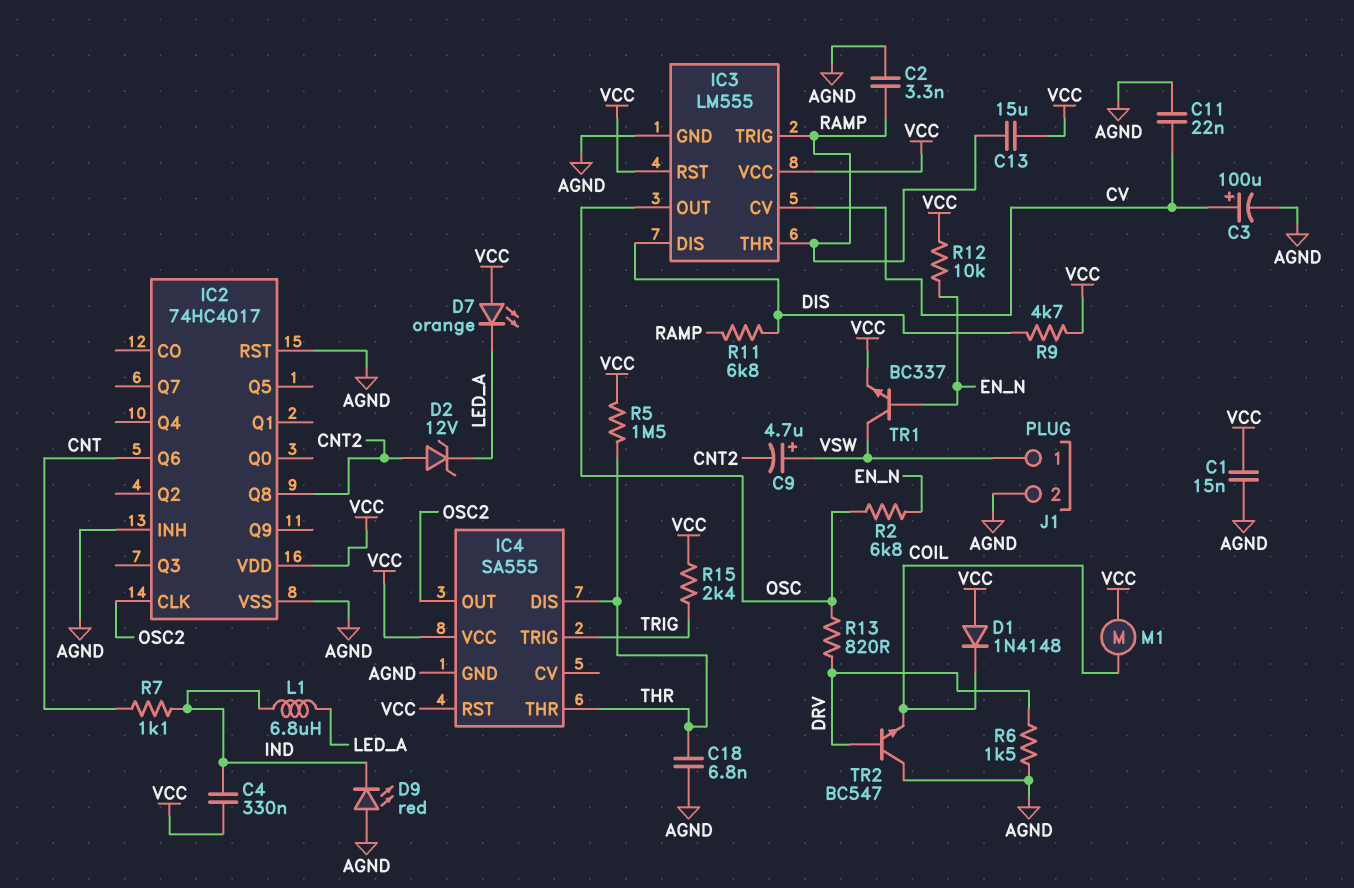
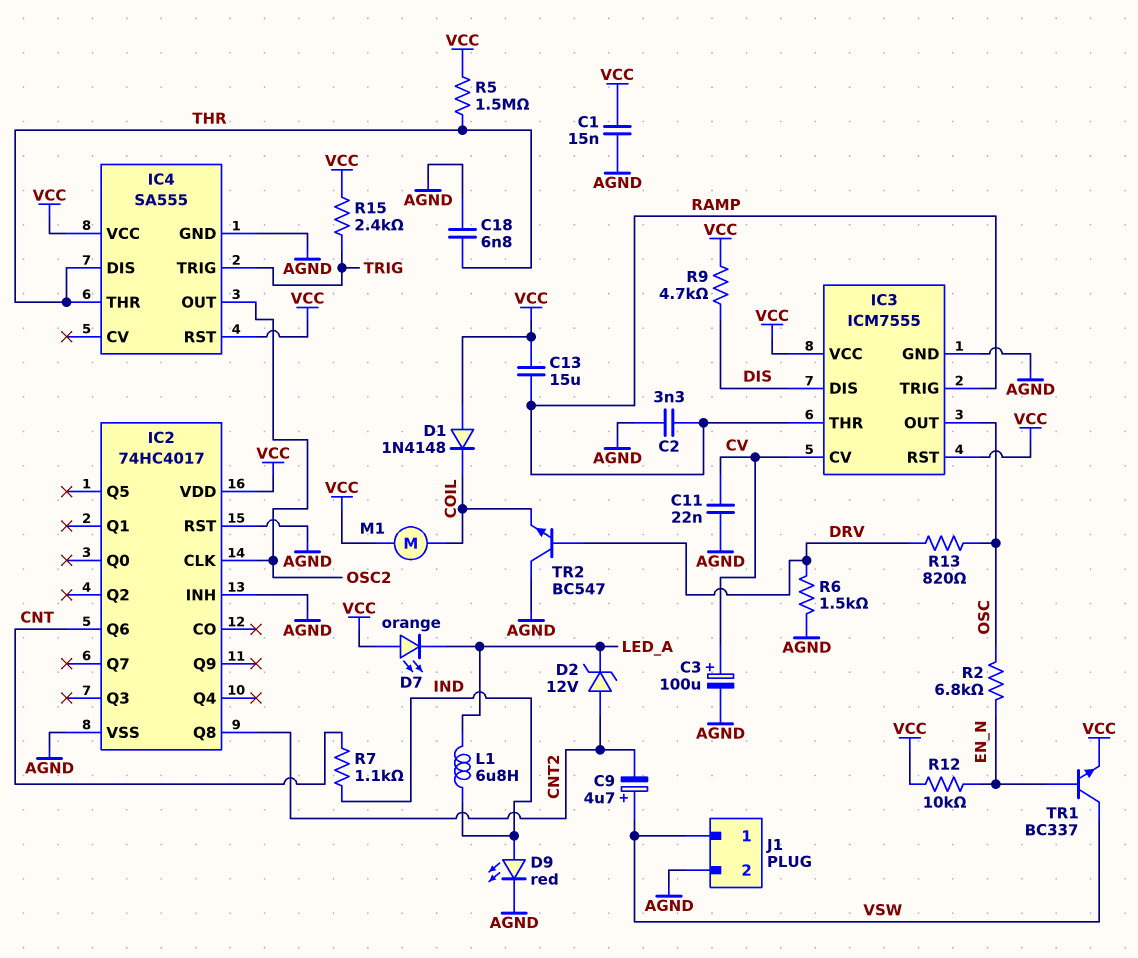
C4: 330nF (IND, VCC) -> none
D9: LED red (A AGND, K IND) -> LED red (A IND, K AGND)
IC3: LM555 -> ICM7555
R11: 6.8k (DIS, RAMP) -> none

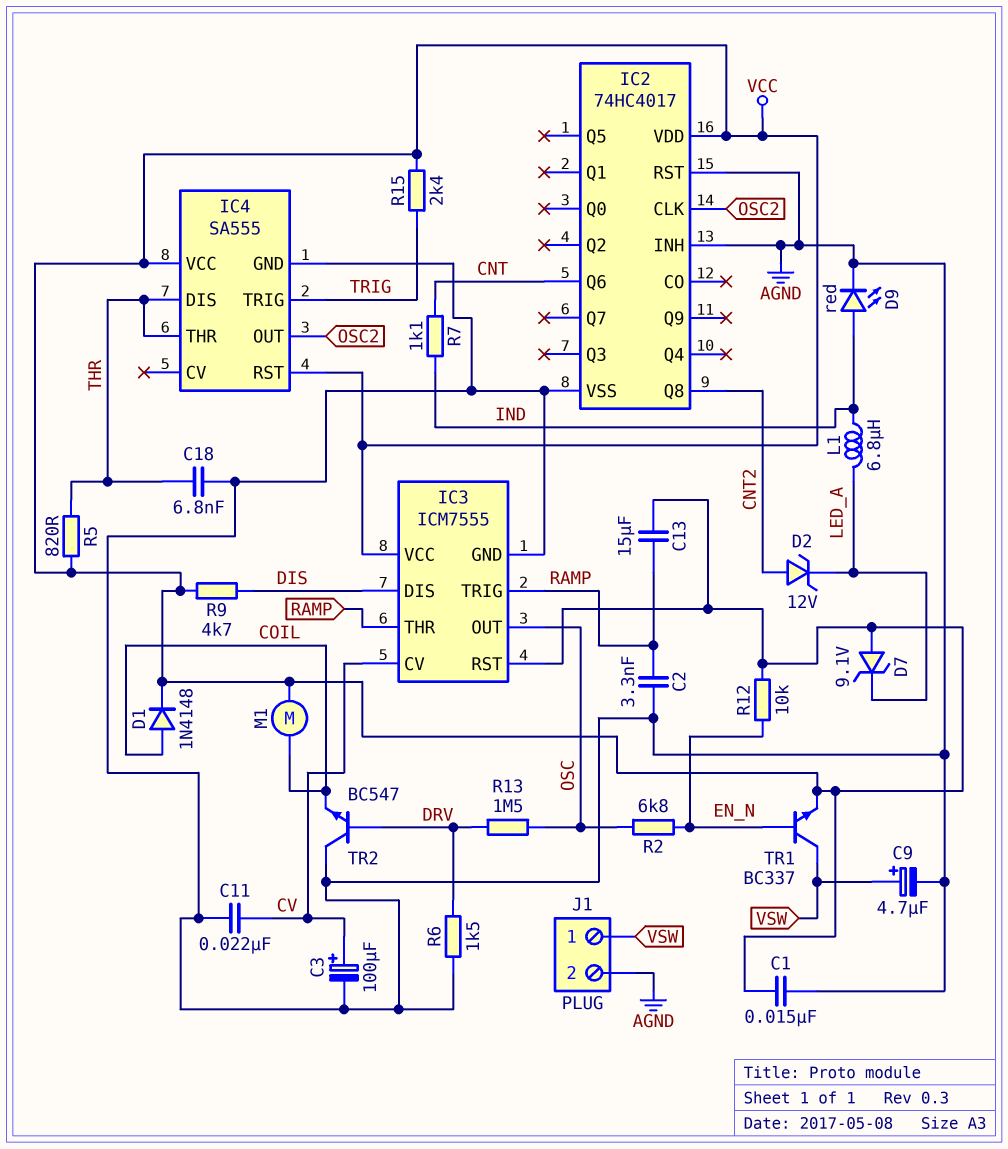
C9: 4.7uF (plus VSW, minus CNT2) -> 4.7uF (plus VSW, minus AGND)
D1: diode 1N4148 (A VCC, K COIL) -> diode 1N4148 (A COIL, K VCC)
D7: LED orange (A VCC, K LED_A) -> zener 9.1V (A VCC, K LED_A)
R5: 1.5M (THR, VCC) -> 820 (THR, VCC)
R13: 820 (DRV, OSC) -> 1.5M (DRV, OSC)

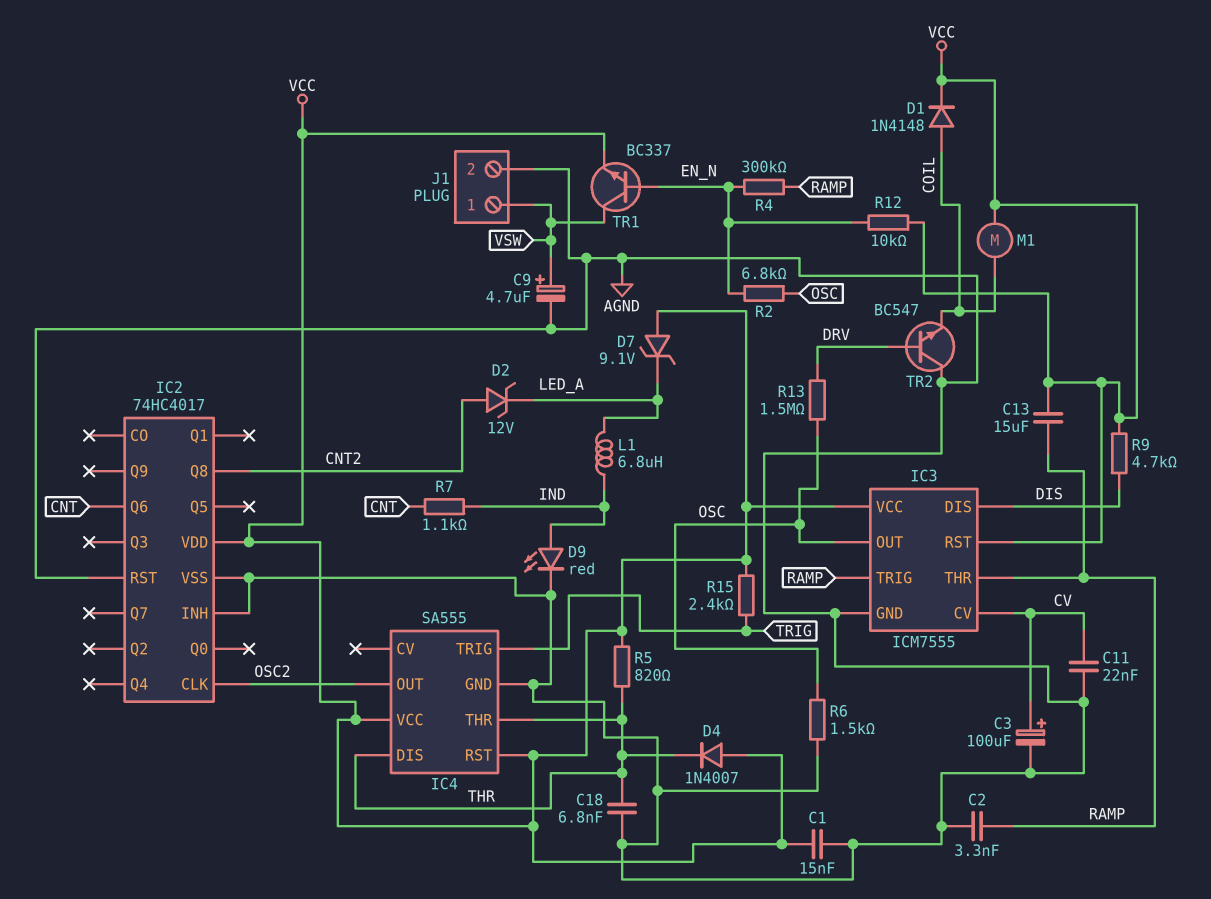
D4: none -> diode 1N4007 (A VCC, K THR)
R4: none -> 300k (EN_N, RAMP)
R6: 1.5k (AGND, DRV) -> 1.5k (AGND, OSC)

